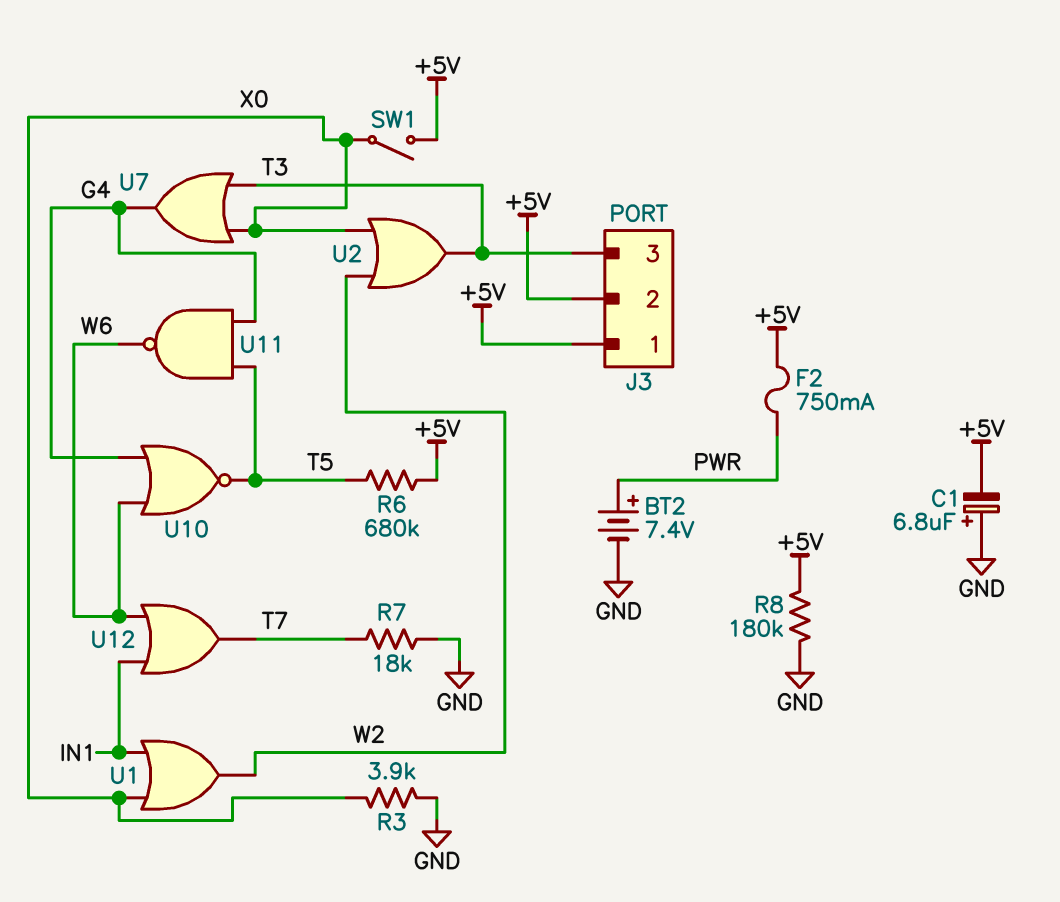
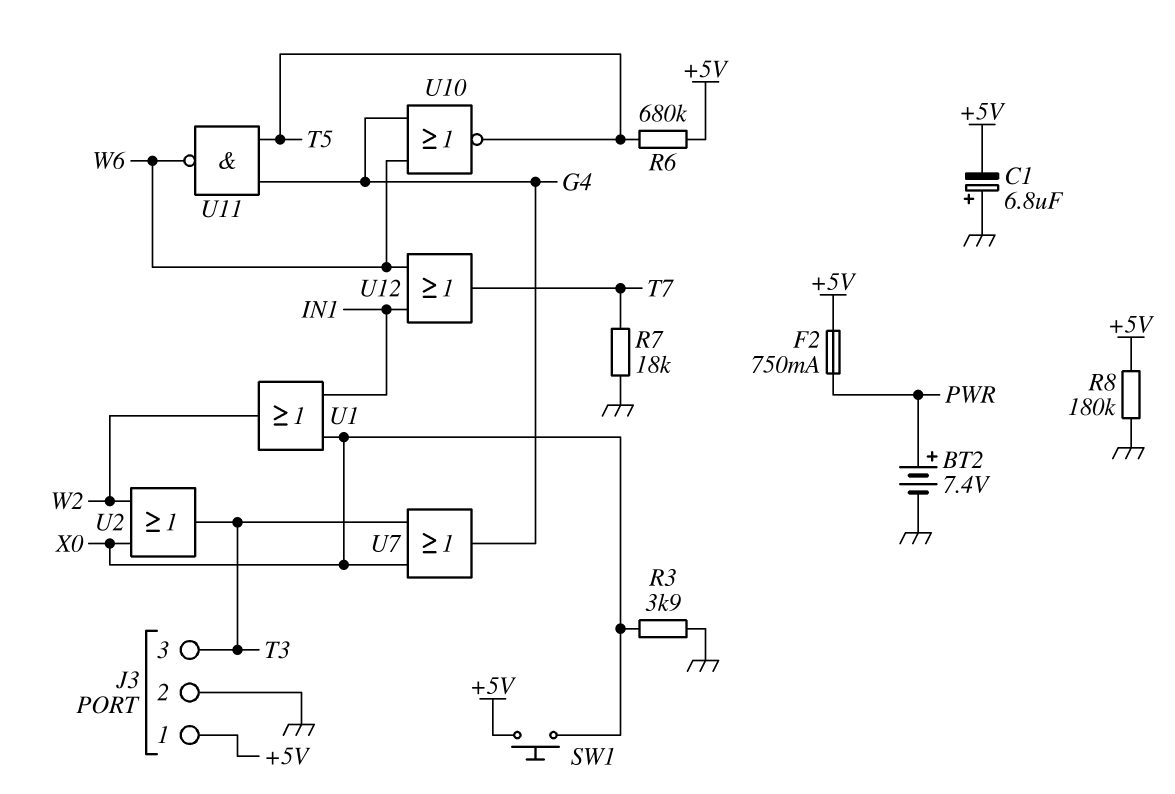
J3 pin 2: +5V -> GND
SW1: switch (+5V, X0) -> button (+5V, X0)

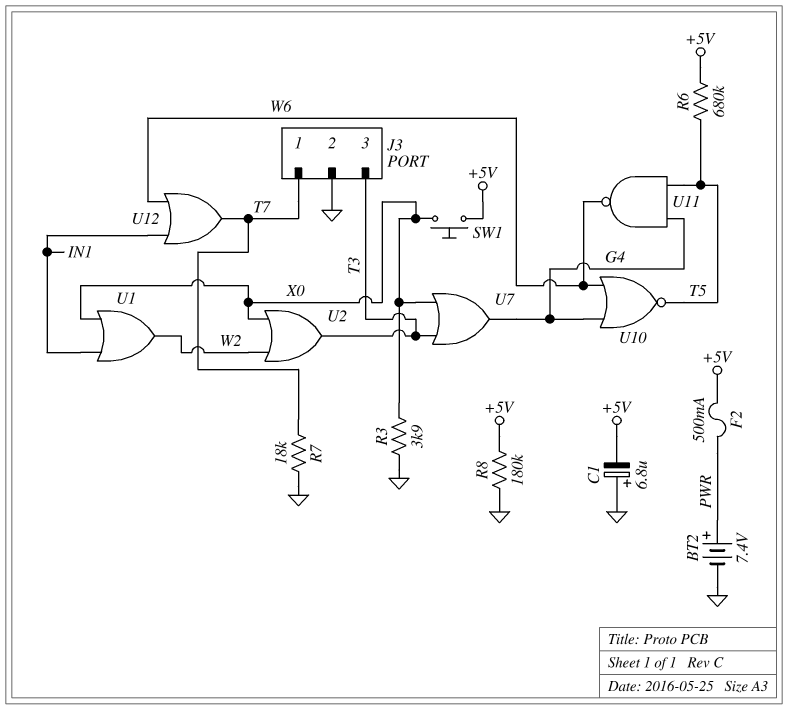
F2: 750mA (+5V, PWR) -> 500mA (+5V, PWR)
J3 pin 1: +5V -> T7

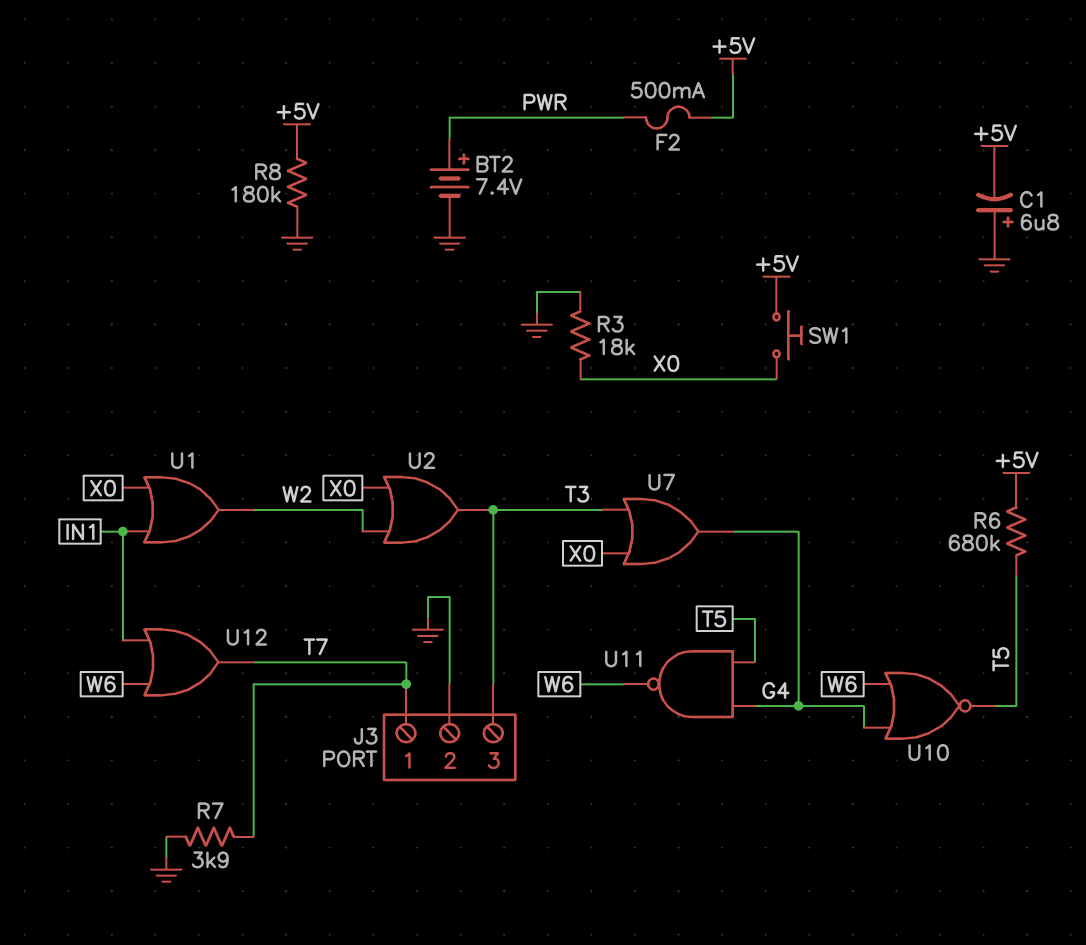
R3: 3.9k (GND, X0) -> 18k (GND, X0)
R7: 18k (GND, T7) -> 3.9k (GND, T7)

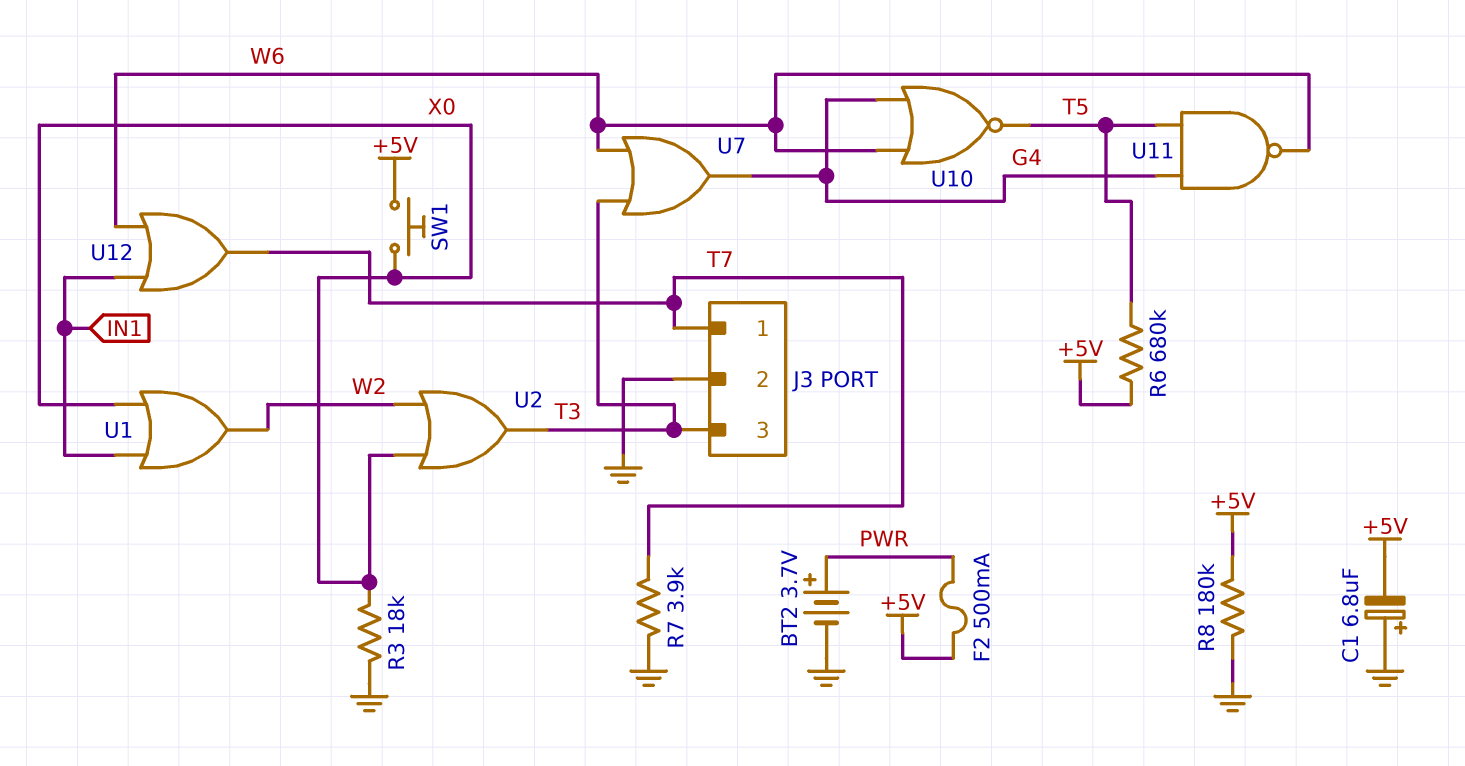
BT2: 7.4V (plus PWR, minus GND) -> 3.7V (plus PWR, minus GND)
U7: OR (in T3, in X0, out G4) -> OR (in T3, in W6, out G4)

